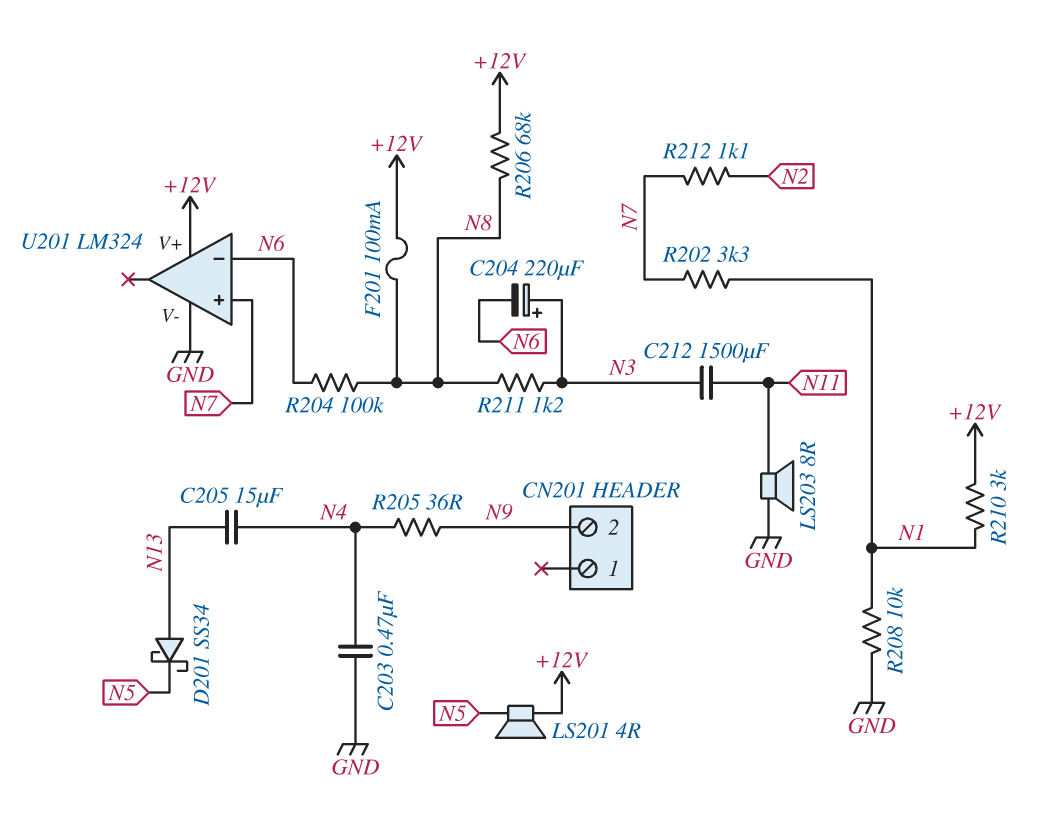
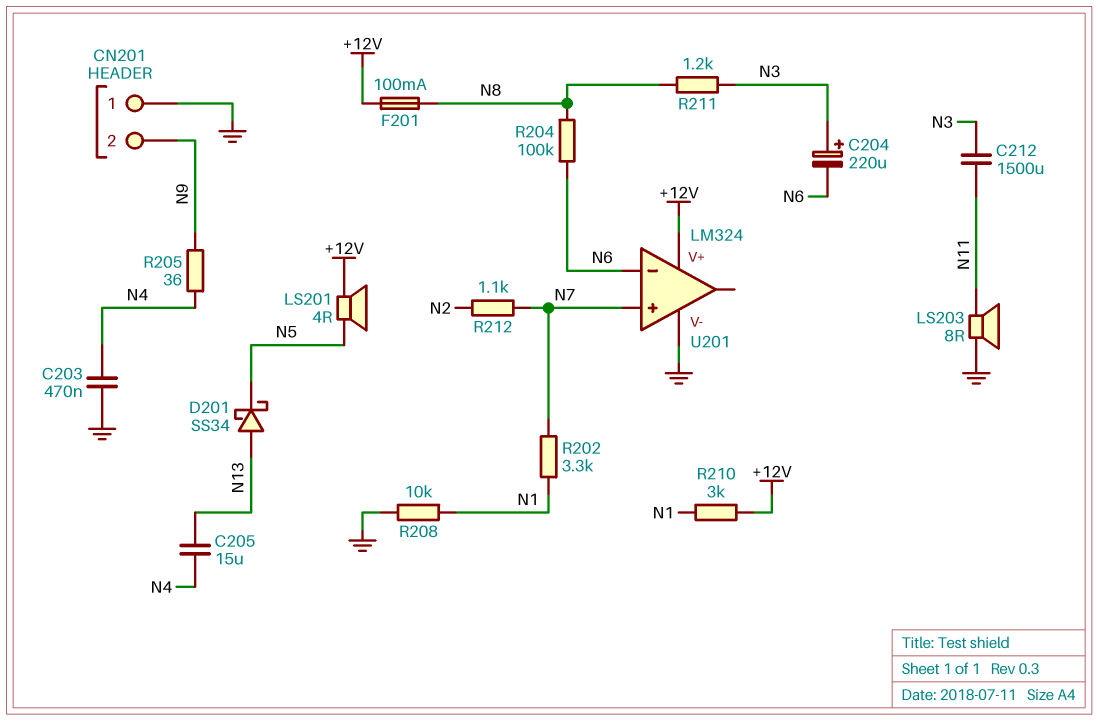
CN201 pin 1: none -> GND
R206: 68k (+12V, N8) -> none

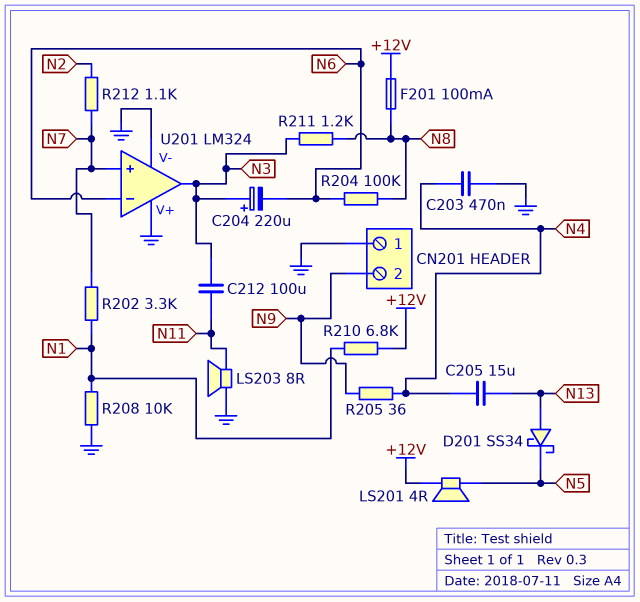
C212: 1500uF (N3, N11) -> 100uF (N3, N11)
R210: 3k (+12V, N1) -> 6.8k (+12V, N1)
U201 pin V+: +12V -> GND
U201 pin out: none -> N3

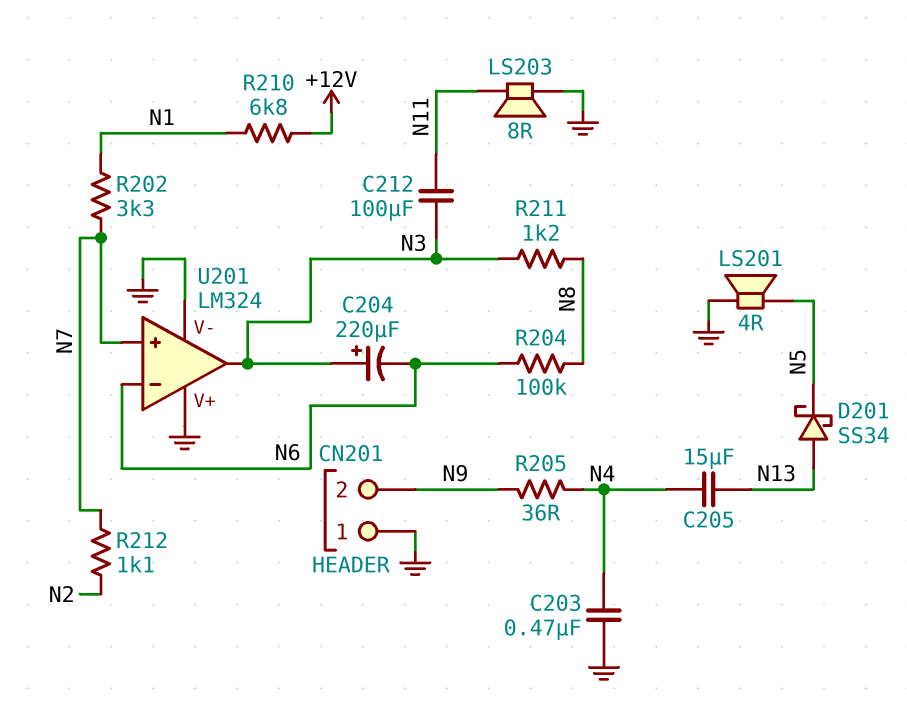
F201: 100mA (+12V, N8) -> none
LS201: speaker 4R (+12V, N5) -> speaker 4R (GND, N5)
R208: 10k (GND, N1) -> none

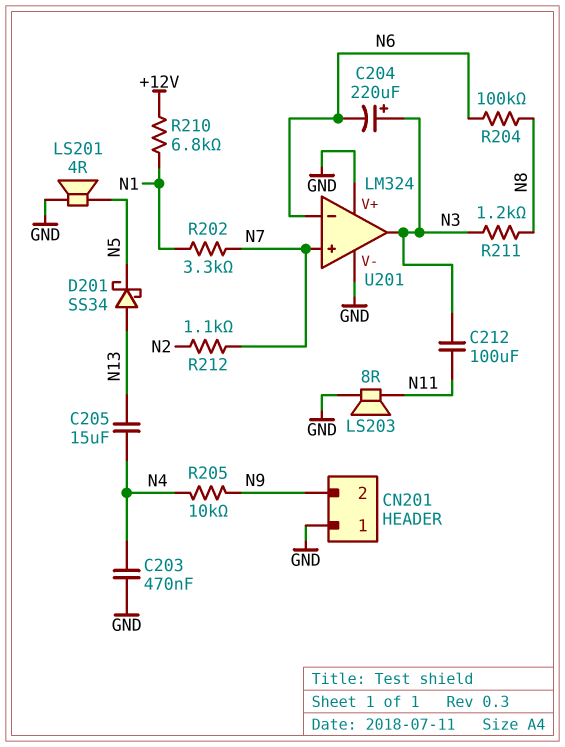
R205: 36 (N4, N9) -> 10k (N4, N9)

